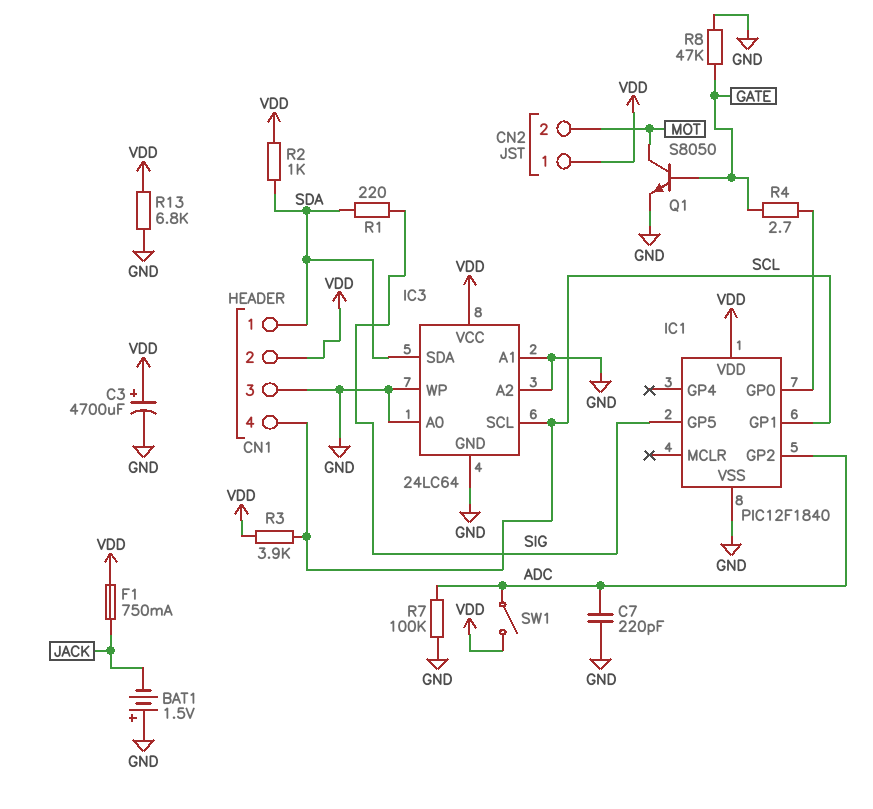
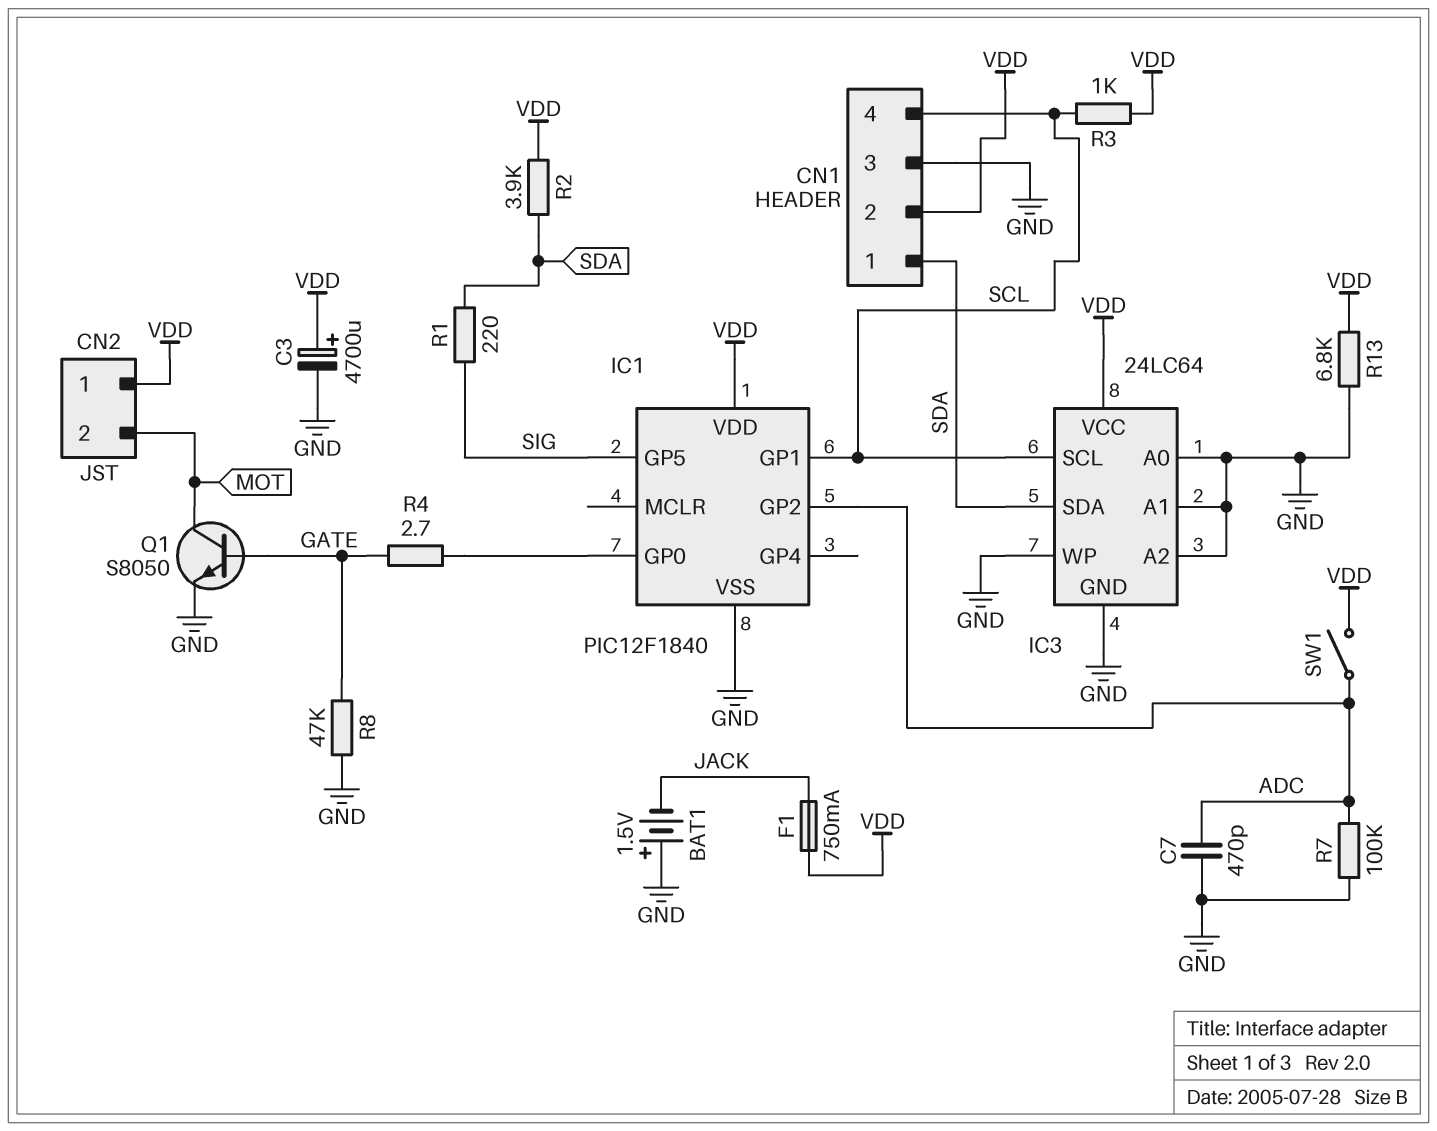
C7: 220pF (ADC, GND) -> 470pF (ADC, GND)
R2: 1k (SDA, VDD) -> 3.9k (SDA, VDD)
R3: 3.9k (SCL, VDD) -> 1k (SCL, VDD)

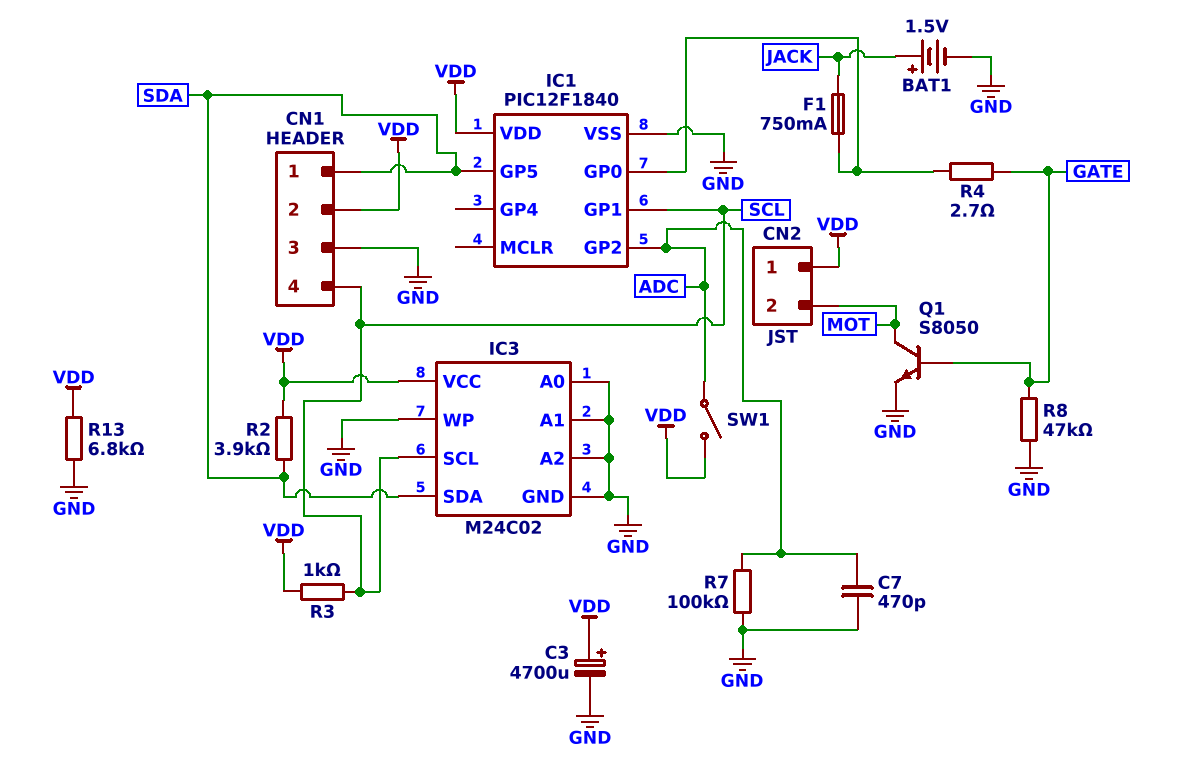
BAT1: 1.5V (plus GND, minus JACK) -> 1.5V (plus JACK, minus GND)
F1: 750mA (JACK, VDD) -> 750mA (IC1/GP0, JACK)
IC1 pin GP5: SIG -> SDA
IC3: 24LC64 -> M24C02
R1: 220 (SDA, SIG) -> none

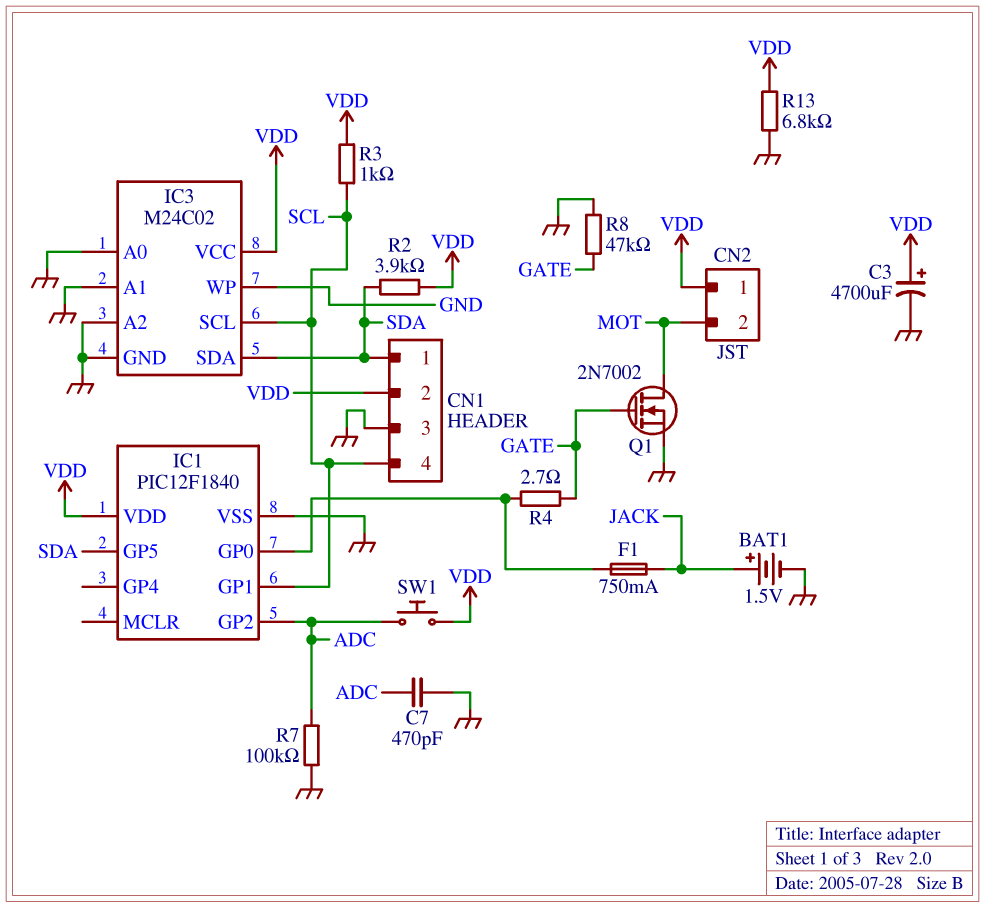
Q1: NPN S8050 (B GATE, C MOT, E GND) -> NMOS 2N7002 (G GATE, D MOT, S GND)
SW1: switch (ADC, VDD) -> button (ADC, VDD)

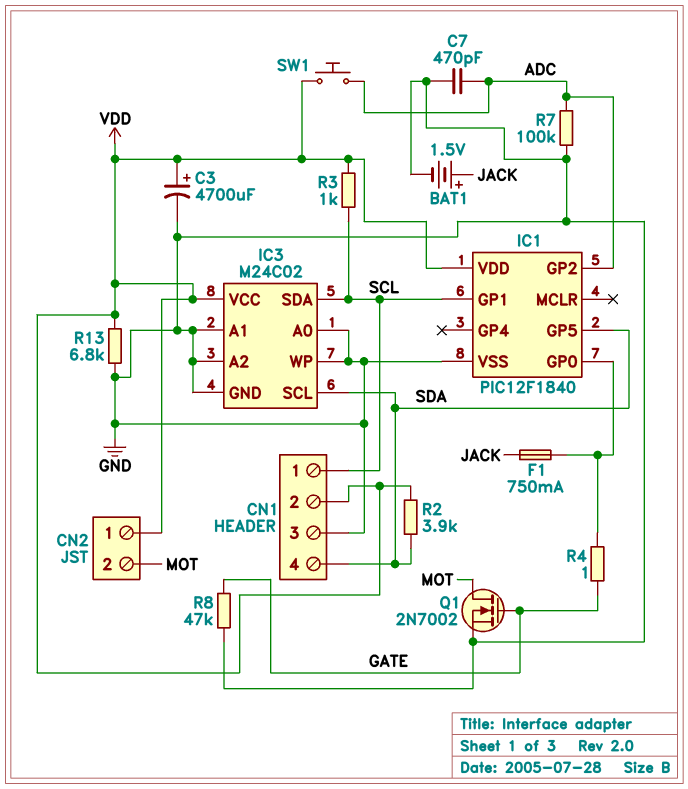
CN1 pin 1: SDA -> SCL
CN1 pin 4: SCL -> SDA
IC3 pin SCL: SCL -> SDA
IC3 pin SDA: SDA -> SCL
R4: 2.7 (GATE, IC1/GP0) -> 1 (GATE, IC1/GP0)

